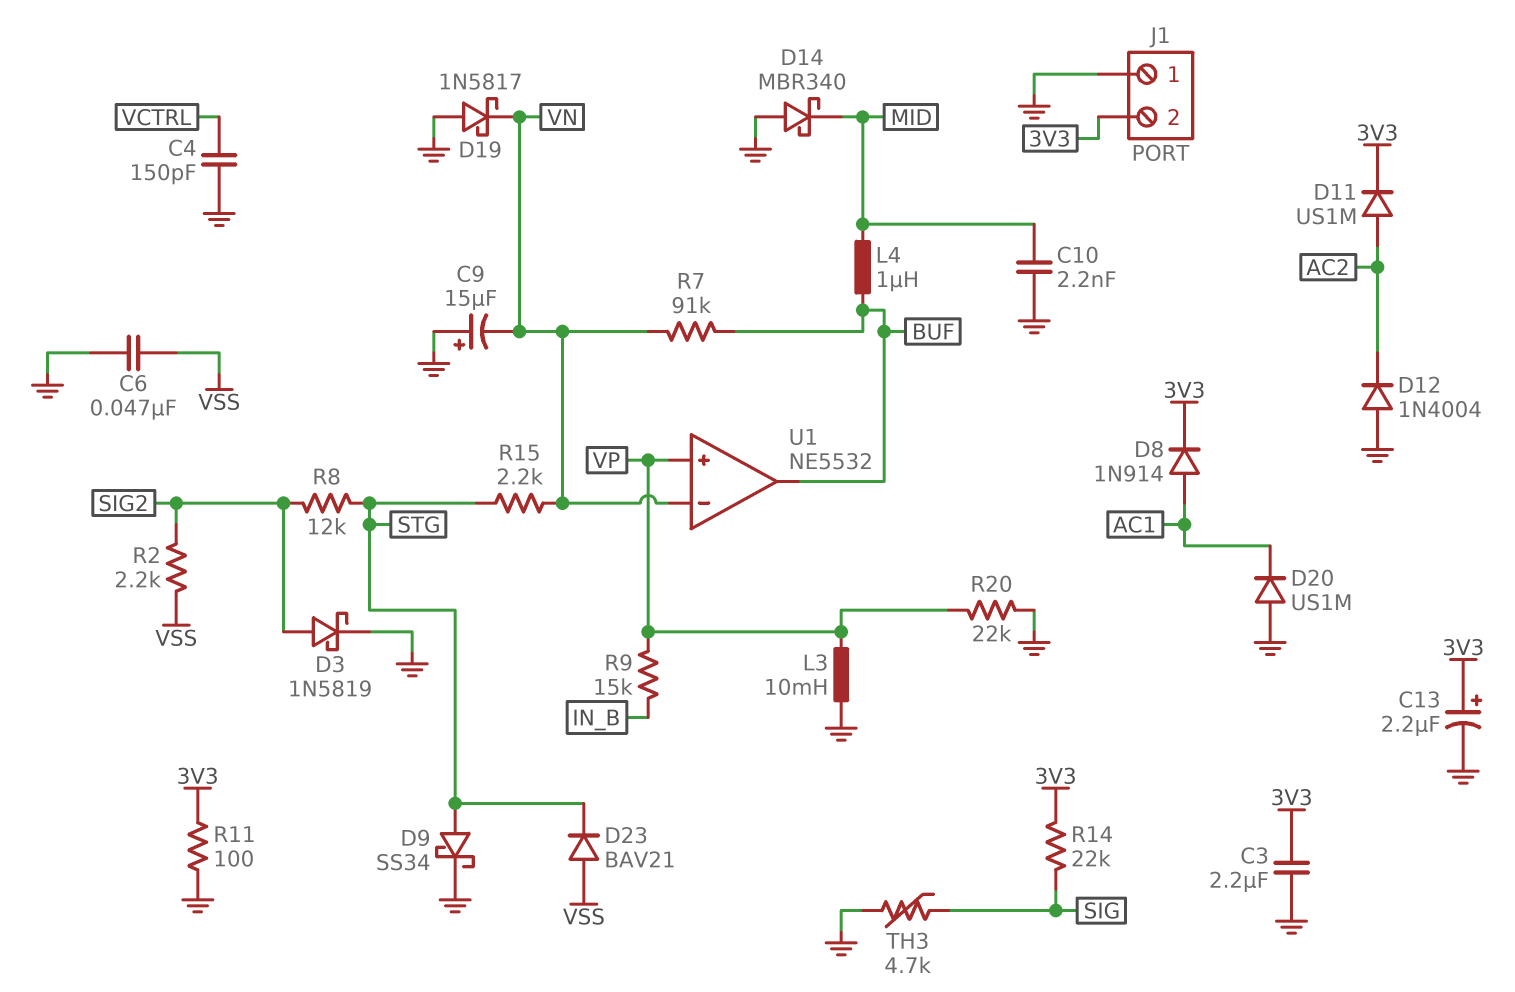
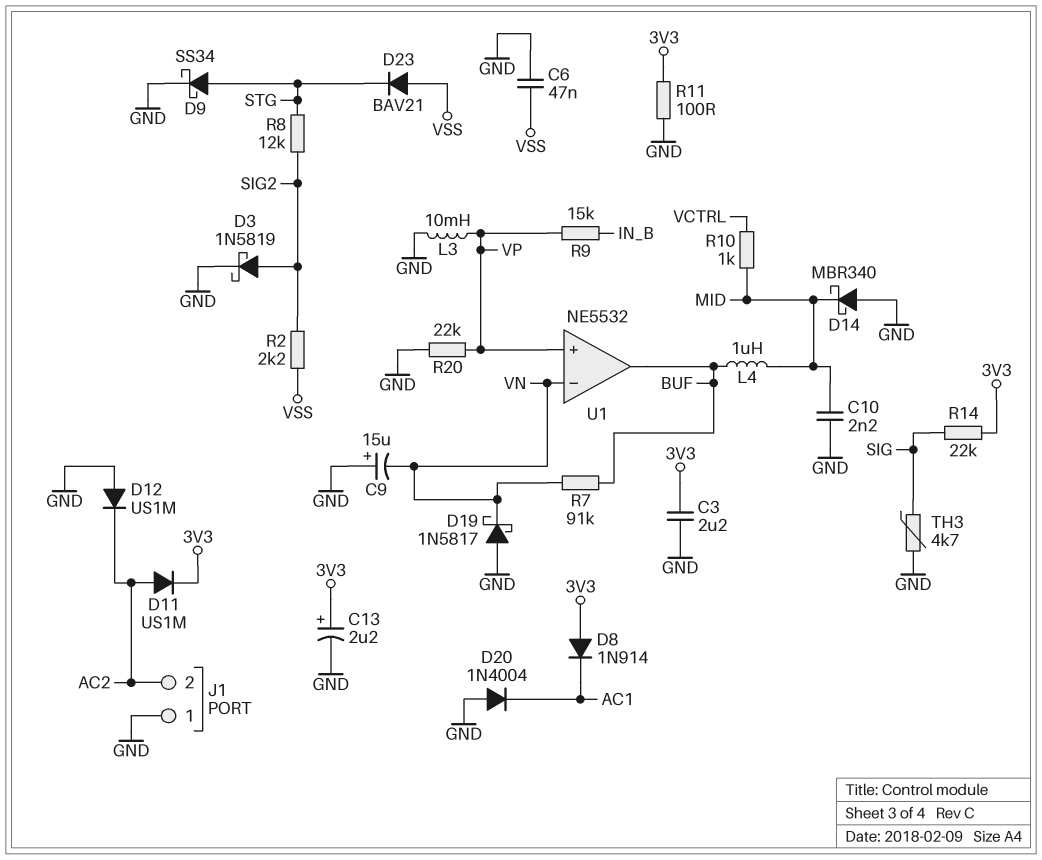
C4: 150pF (GND, VCTRL) -> none
D8: diode 1N914 (A AC1, K 3V3) -> diode 1N914 (A 3V3, K AC1)
D12: diode 1N4004 (A GND, K AC2) -> diode US1M (A GND, K AC2)
D20: diode US1M (A GND, K AC1) -> diode 1N4004 (A GND, K AC1)
J1 pin 2: 3V3 -> AC2
R10: none -> 1k (MID, VCTRL)
R15: 2.2k (STG, VN) -> none

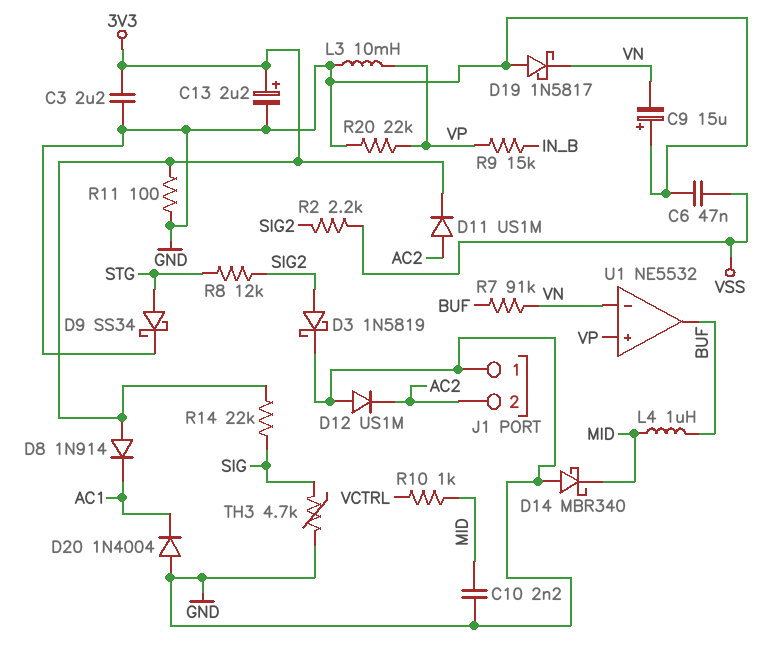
D23: diode BAV21 (A VSS, K STG) -> none

